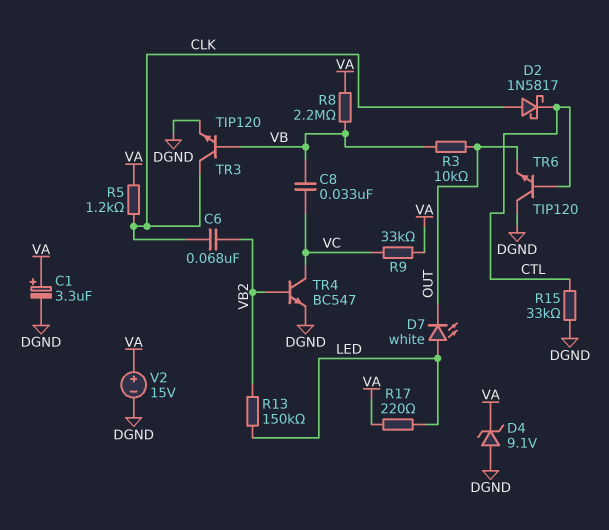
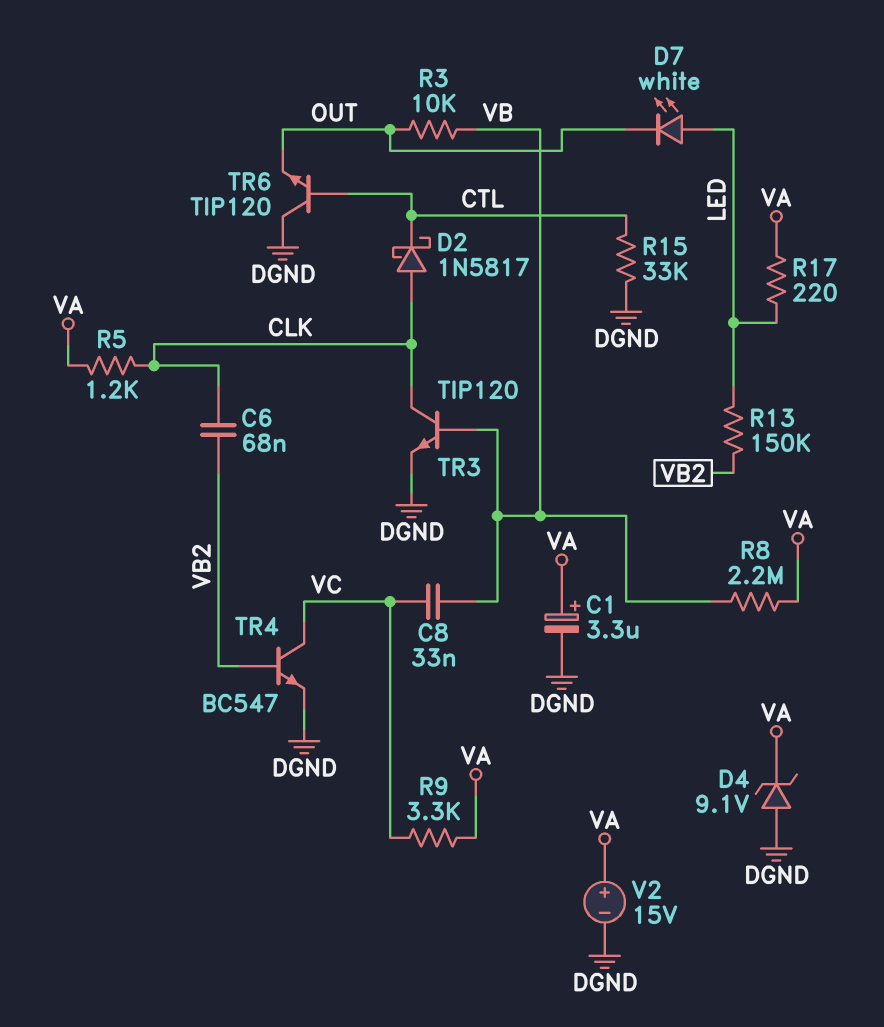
R9: 33k (VA, VC) -> 3.3k (VA, VC)

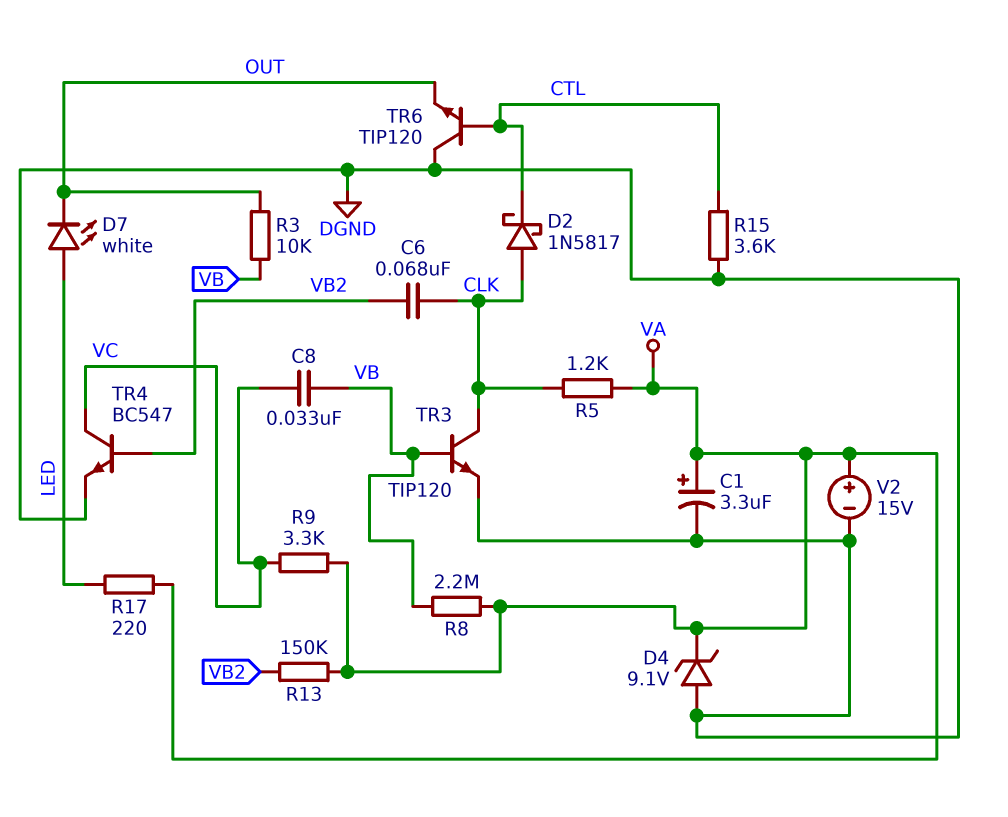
R13: 150k (LED, VB2) -> 150k (VA, VB2)
R15: 33k (CTL, DGND) -> 3.6k (CTL, DGND)

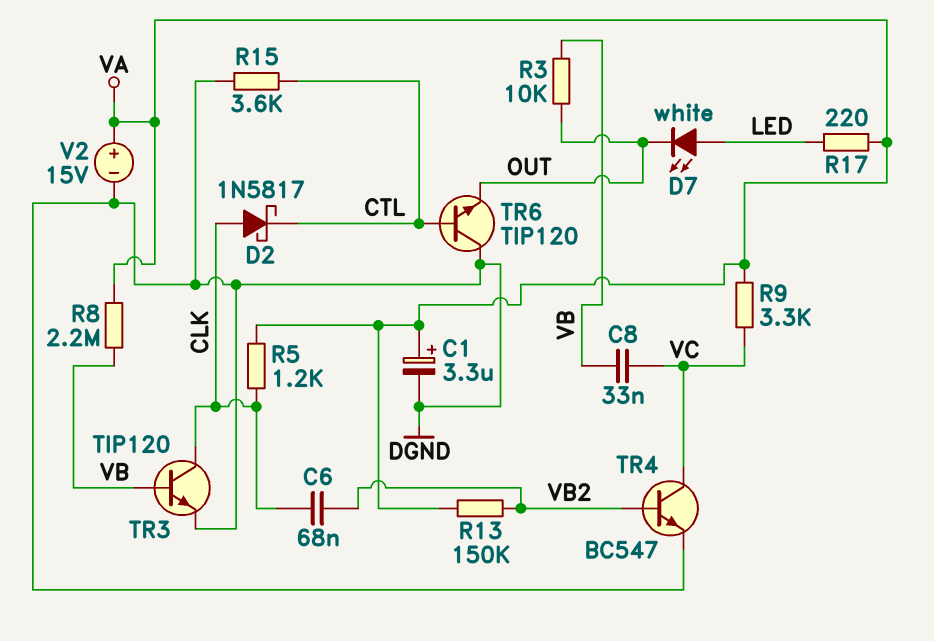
D4: zener 9.1V (A DGND, K VA) -> none

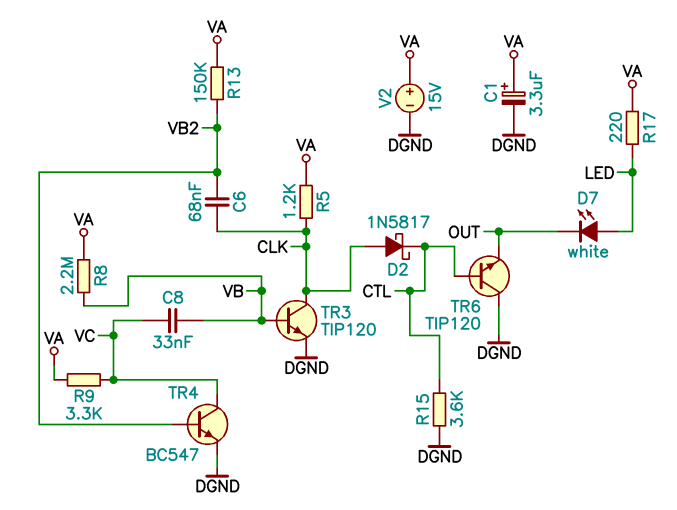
R3: 10k (OUT, VB) -> none

